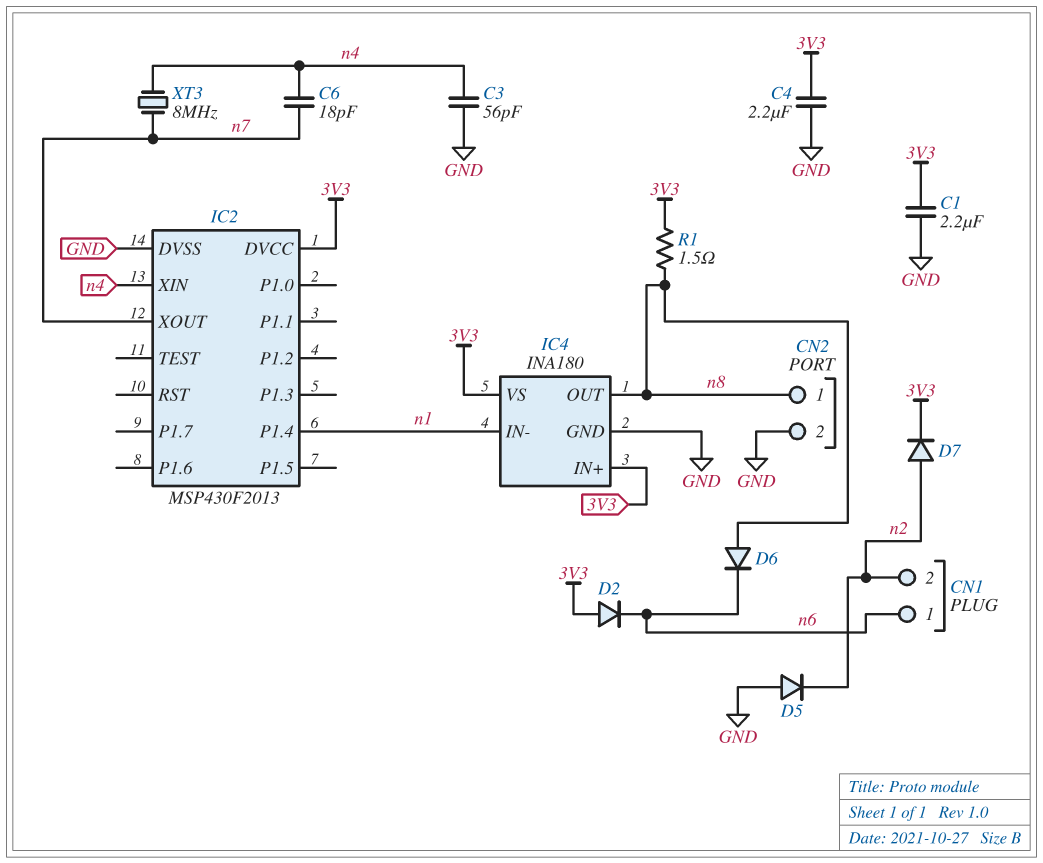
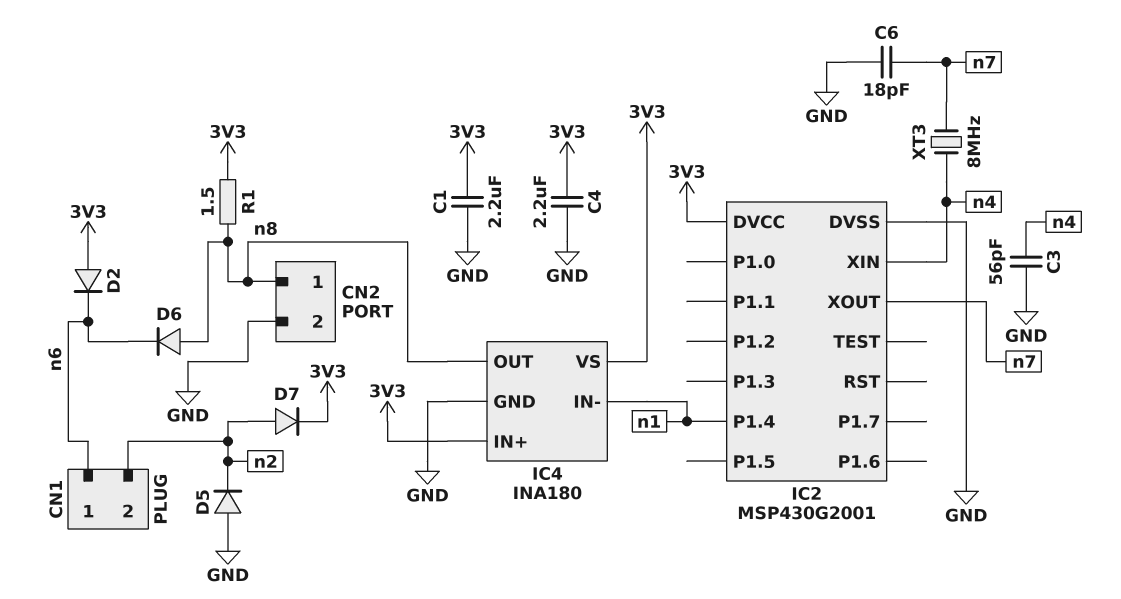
C6: 18pF (n4, n7) -> 18pF (GND, n7)
IC2: MSP430F2013 -> MSP430G2001

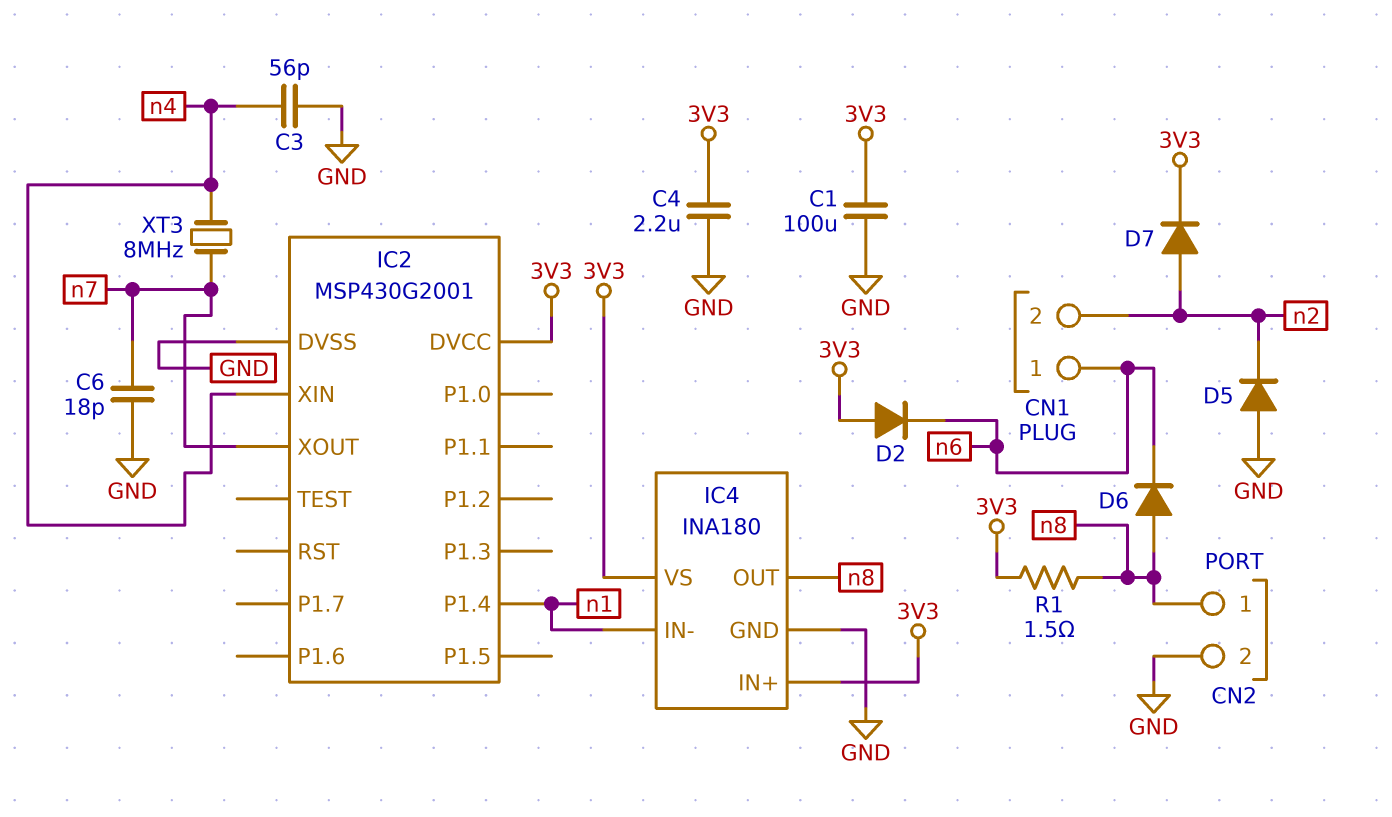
C1: 2.2uF (3V3, GND) -> 100uF (3V3, GND)

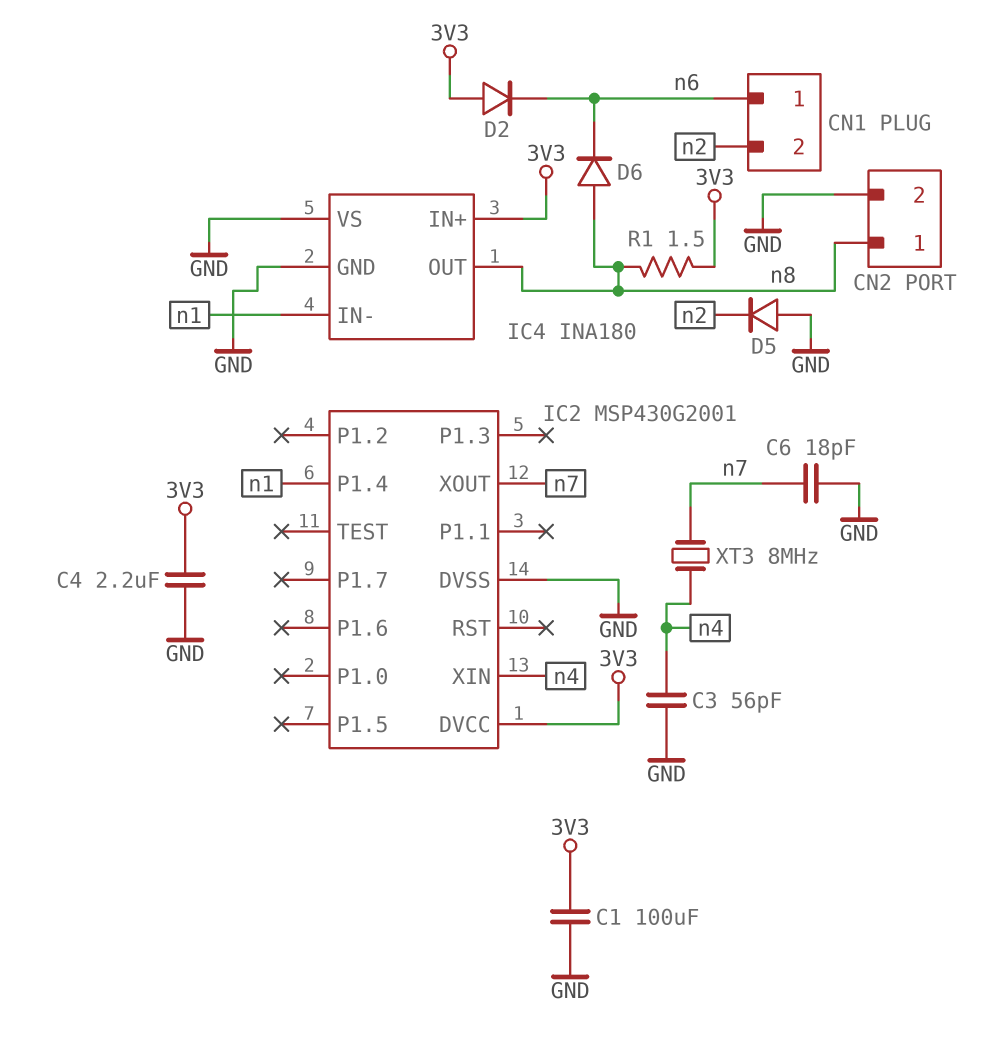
D7: diode (A n2, K 3V3) -> none
IC4 pin VS: 3V3 -> GND

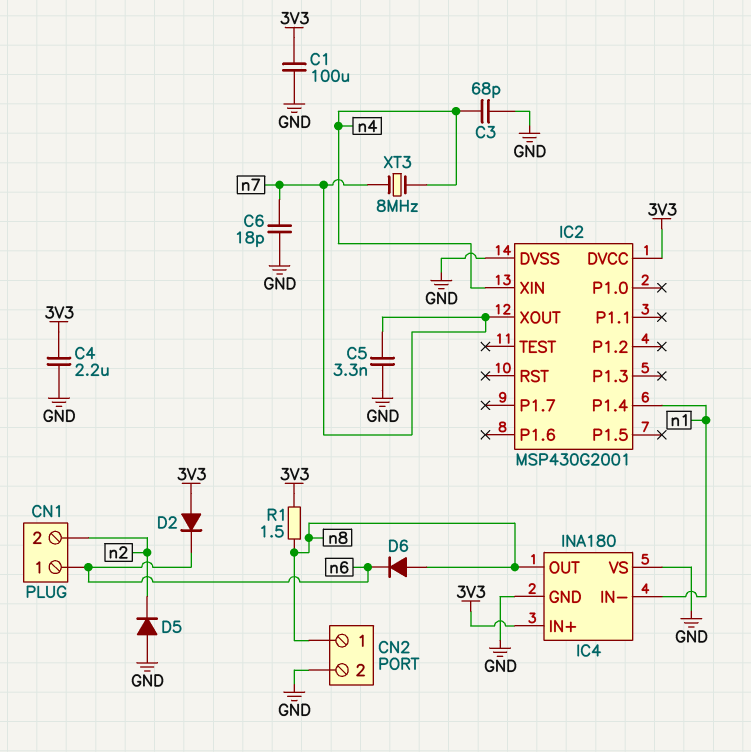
C3: 56pF (GND, n4) -> 68pF (GND, n4)
C5: none -> 3.3nF (GND, n7)

